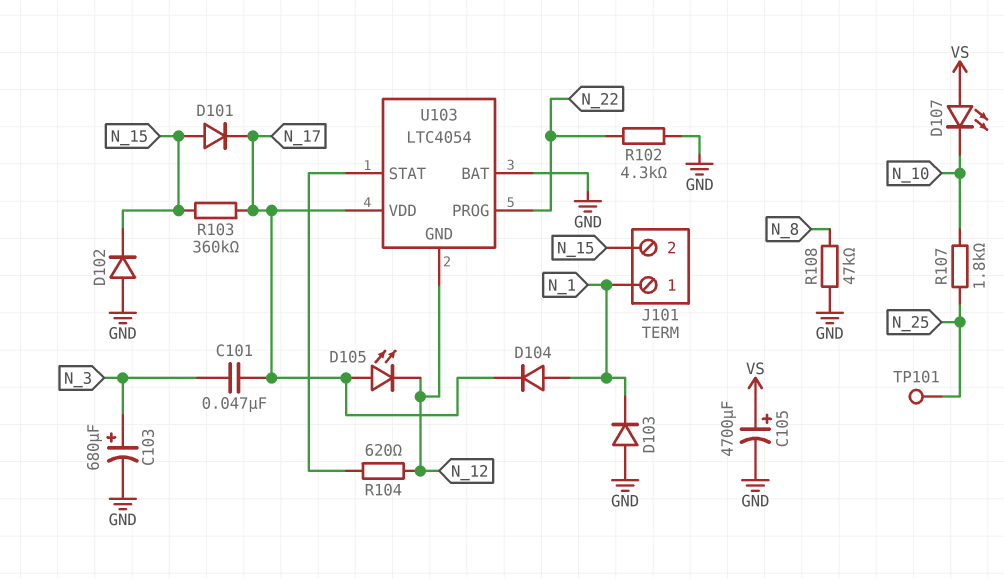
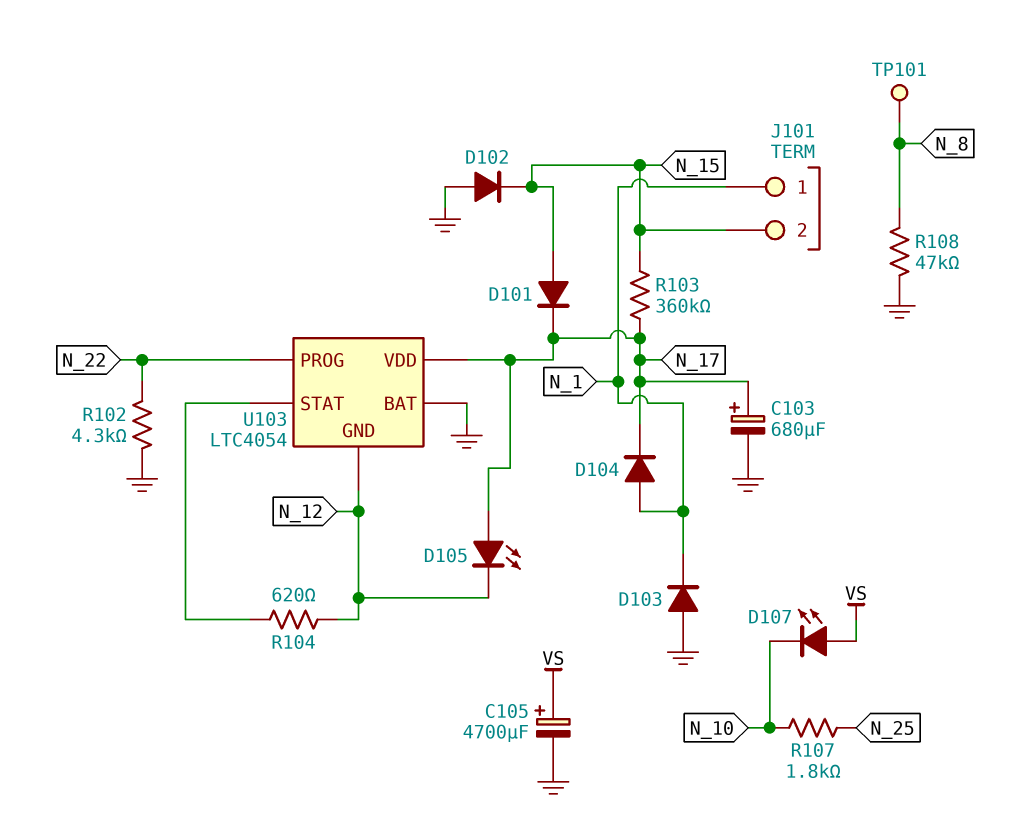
C101: 47nF (N_3, N_17) -> none
C103: 680uF (plus N_3, minus GND) -> 680uF (plus N_17, minus GND)
TP101: test point (N_25) -> test point (N_8)

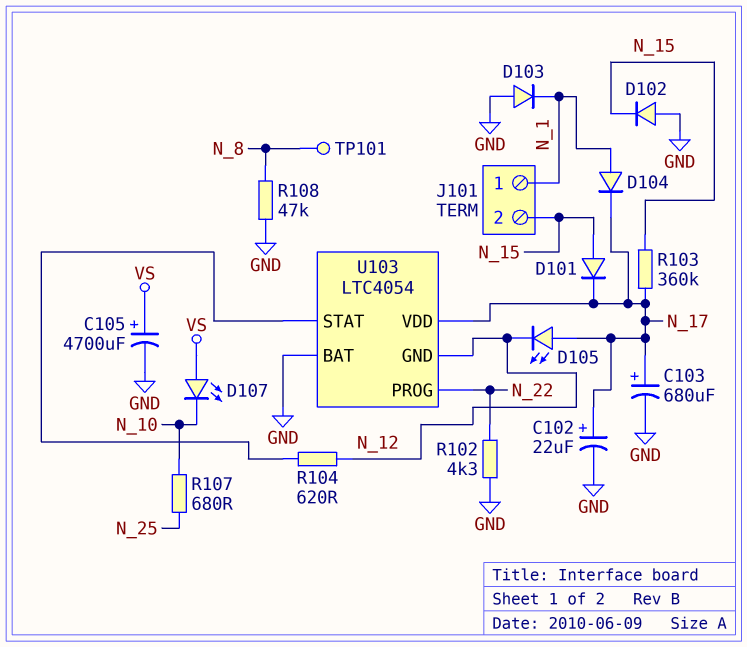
C102: none -> 22uF (plus N_17, minus GND)
R107: 1.8k (N_10, N_25) -> 680 (N_10, N_25)

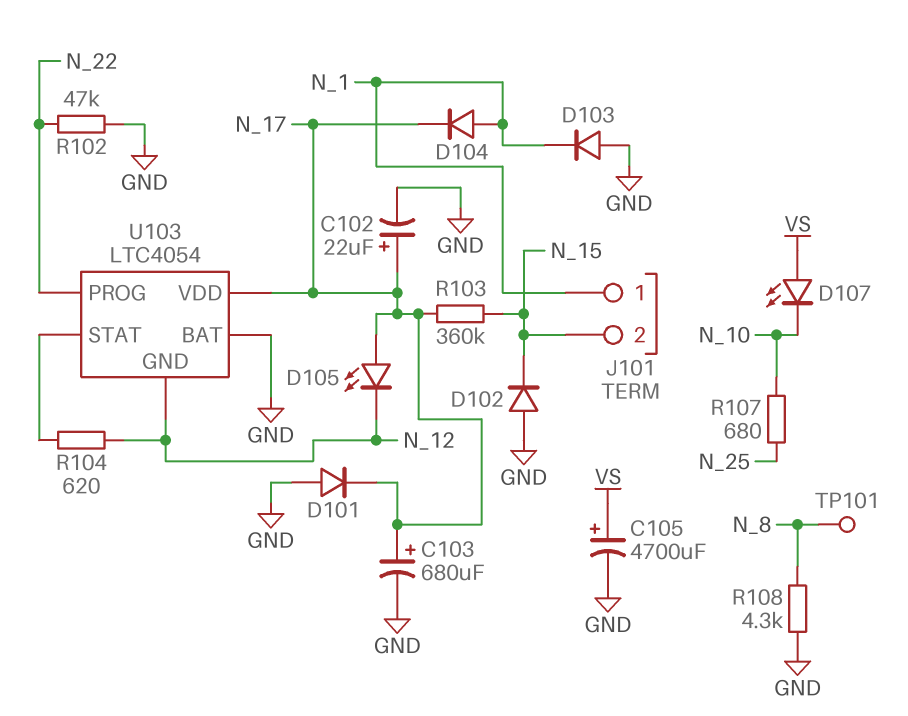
D101: diode (A N_15, K N_17) -> diode (A GND, K N_17)
R102: 4.3k (GND, N_22) -> 47k (GND, N_22)
R108: 47k (GND, N_8) -> 4.3k (GND, N_8)

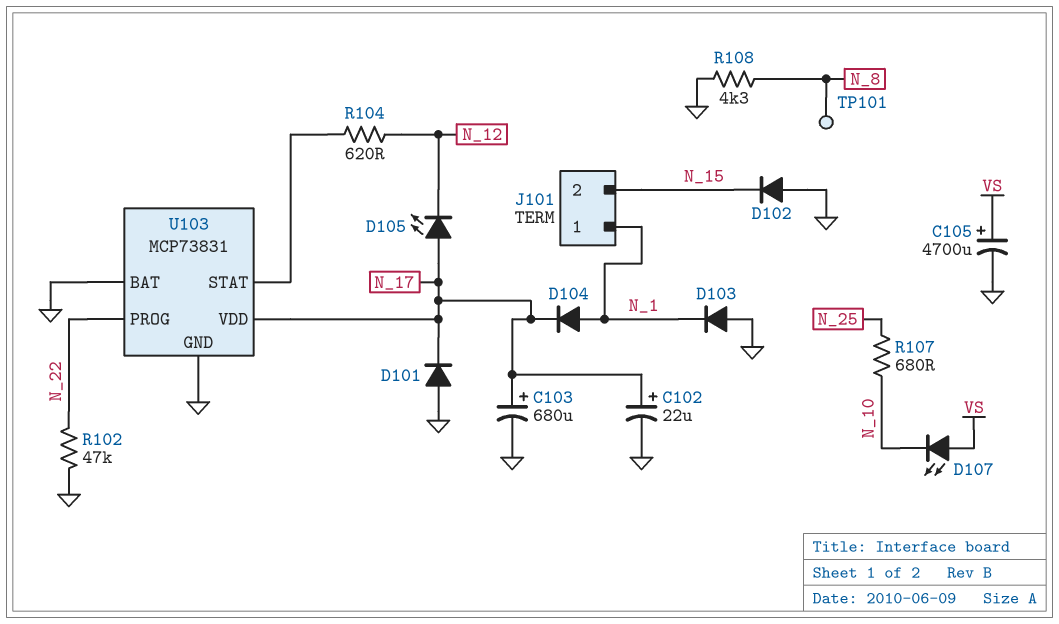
R103: 360k (N_15, N_17) -> none
U103: LTC4054 -> MCP73831
U103 pin GND: N_12 -> GND

